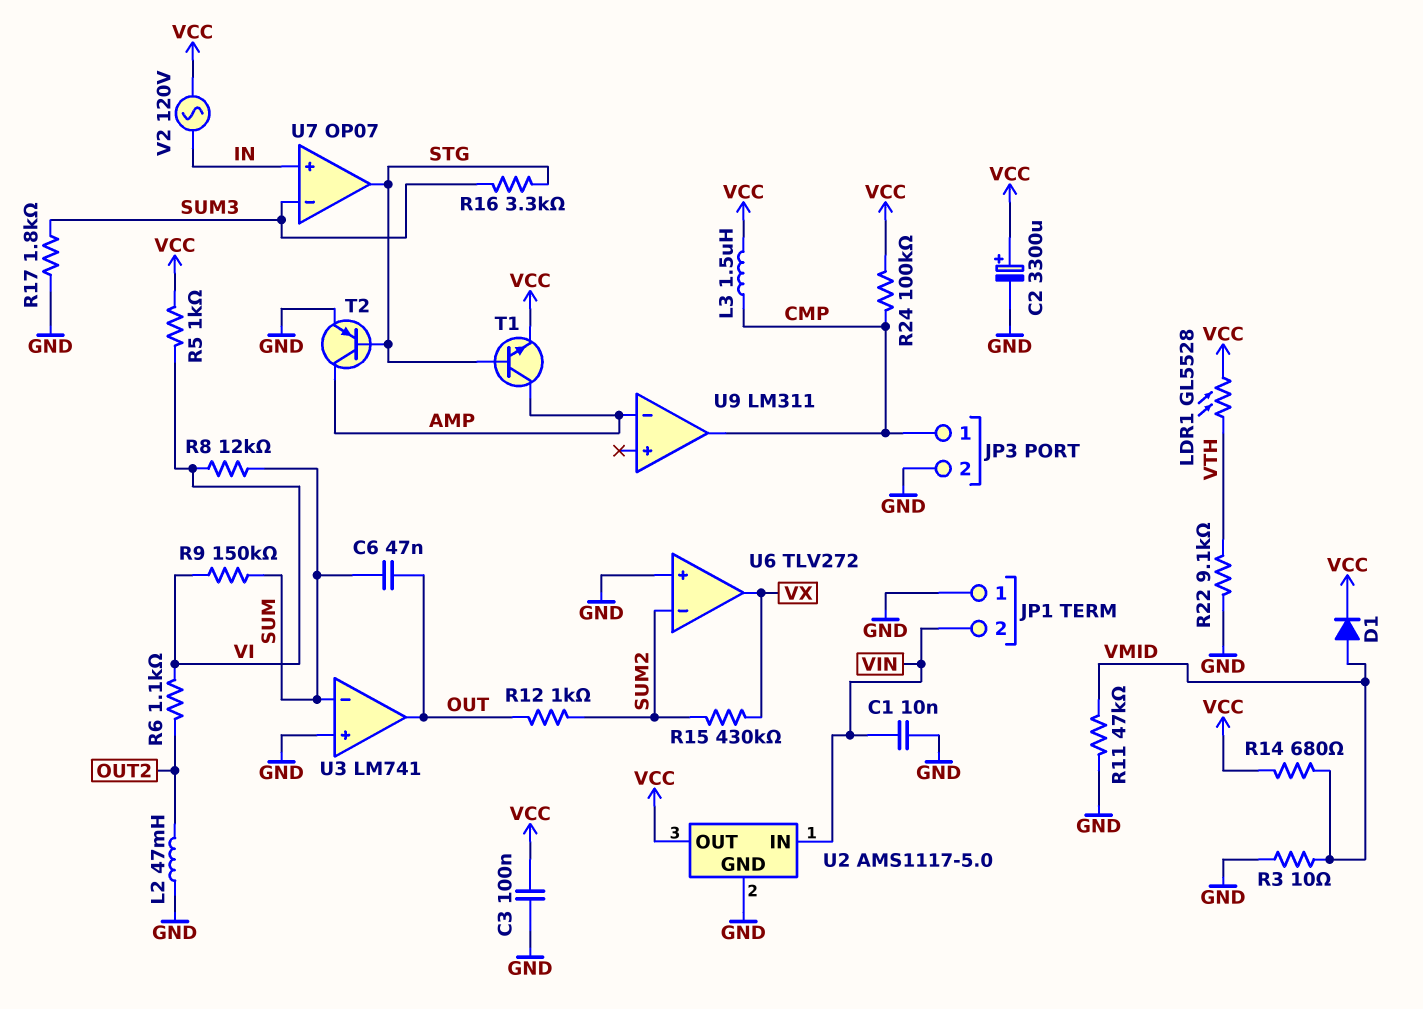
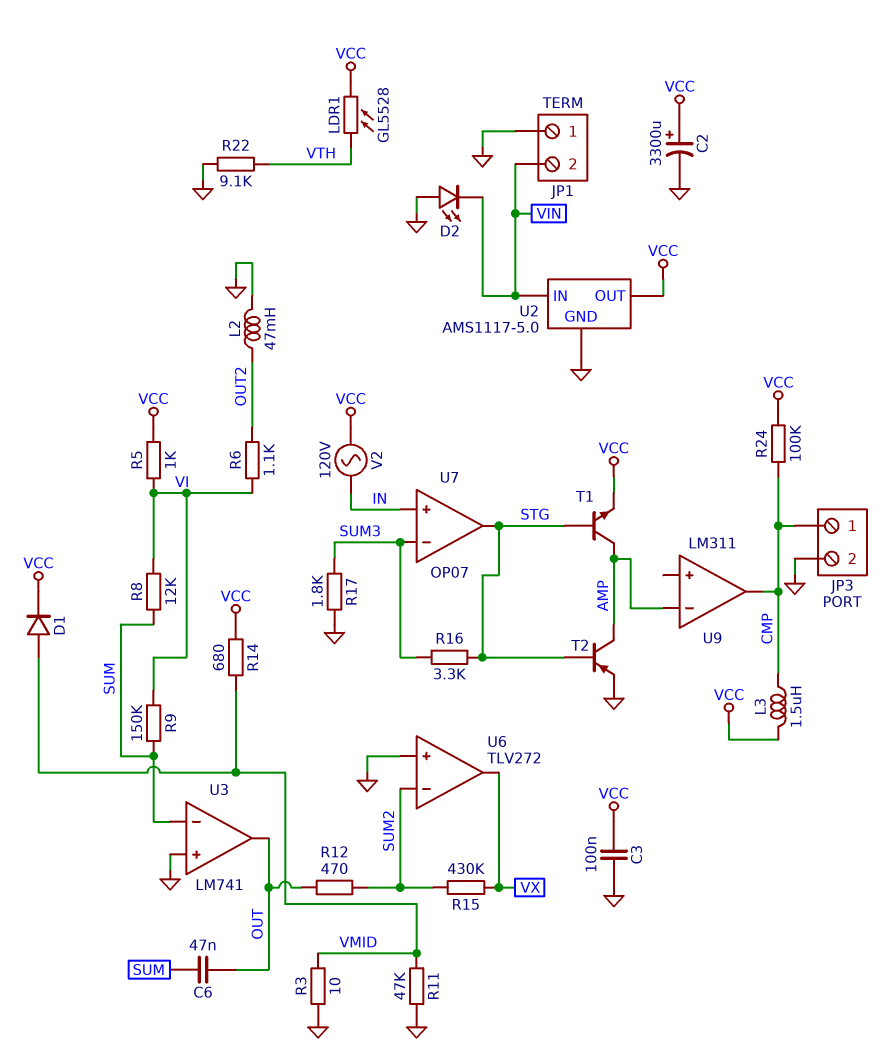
C1: 10nF (GND, VIN) -> none
D2: none -> LED (A GND, K VIN)
R12: 1k (OUT, SUM2) -> 470 (OUT, SUM2)

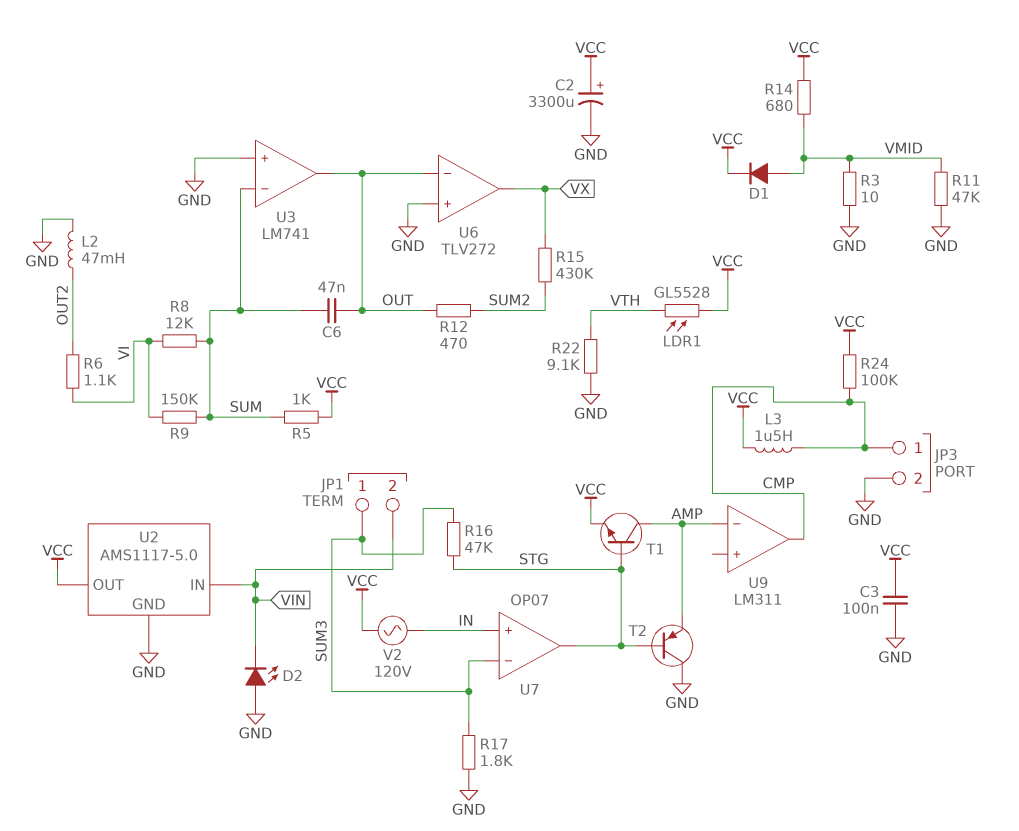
JP1 pin 1: GND -> SUM3
R5: 1k (VCC, VI) -> 1k (SUM, VCC)
R16: 3.3k (STG, SUM3) -> 47k (STG, SUM3)
T2: PNP (B STG, C AMP, E GND) -> PNP (B STG, C GND, E AMP)
U6 pin in-: SUM2 -> OUT

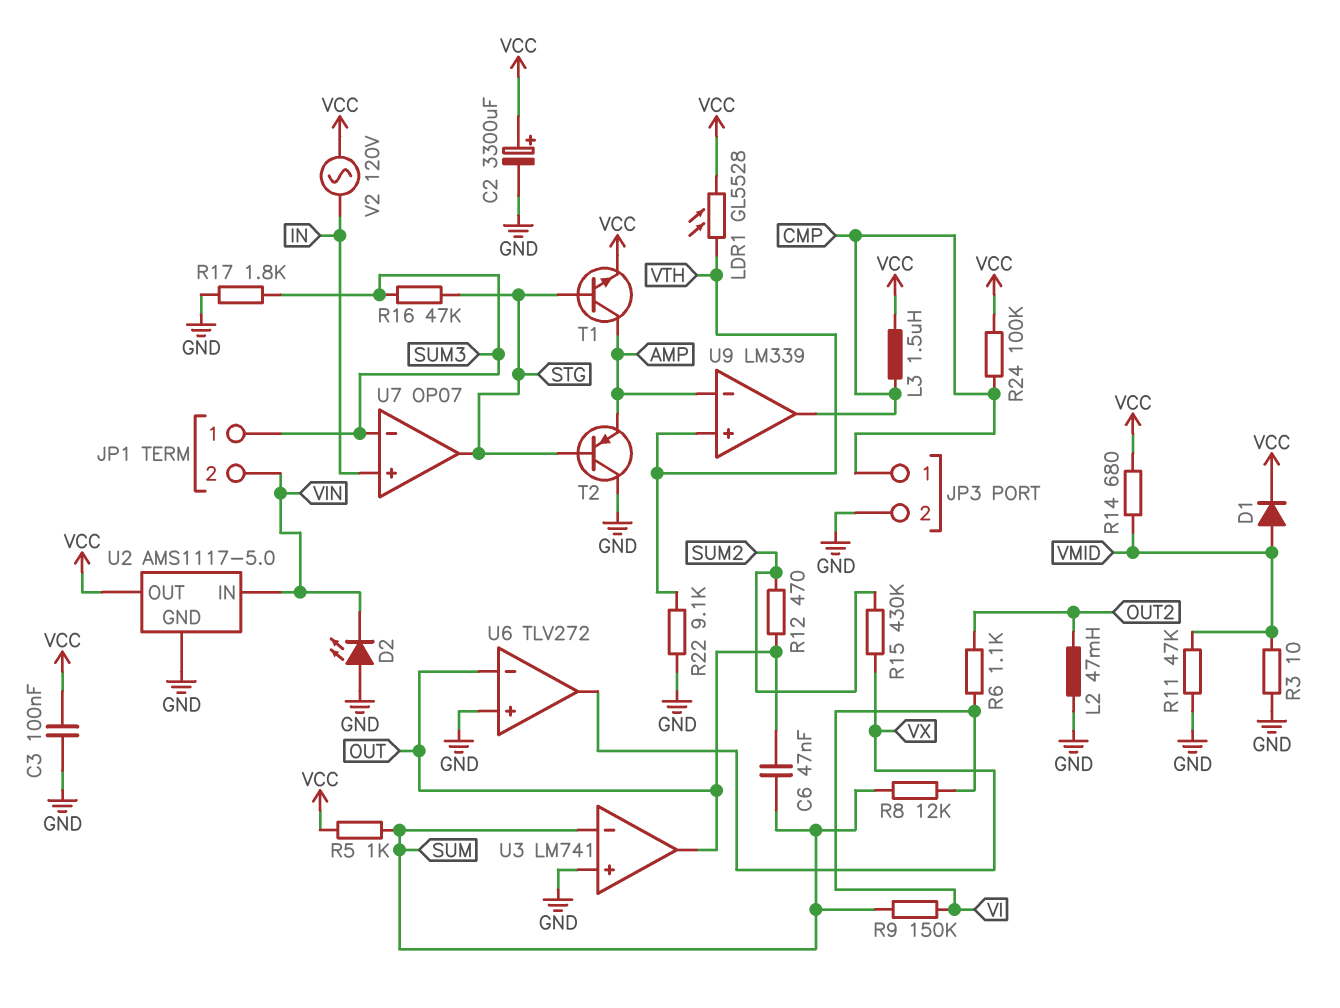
U9: LM311 -> LM339
U9 pin in+: none -> VTH

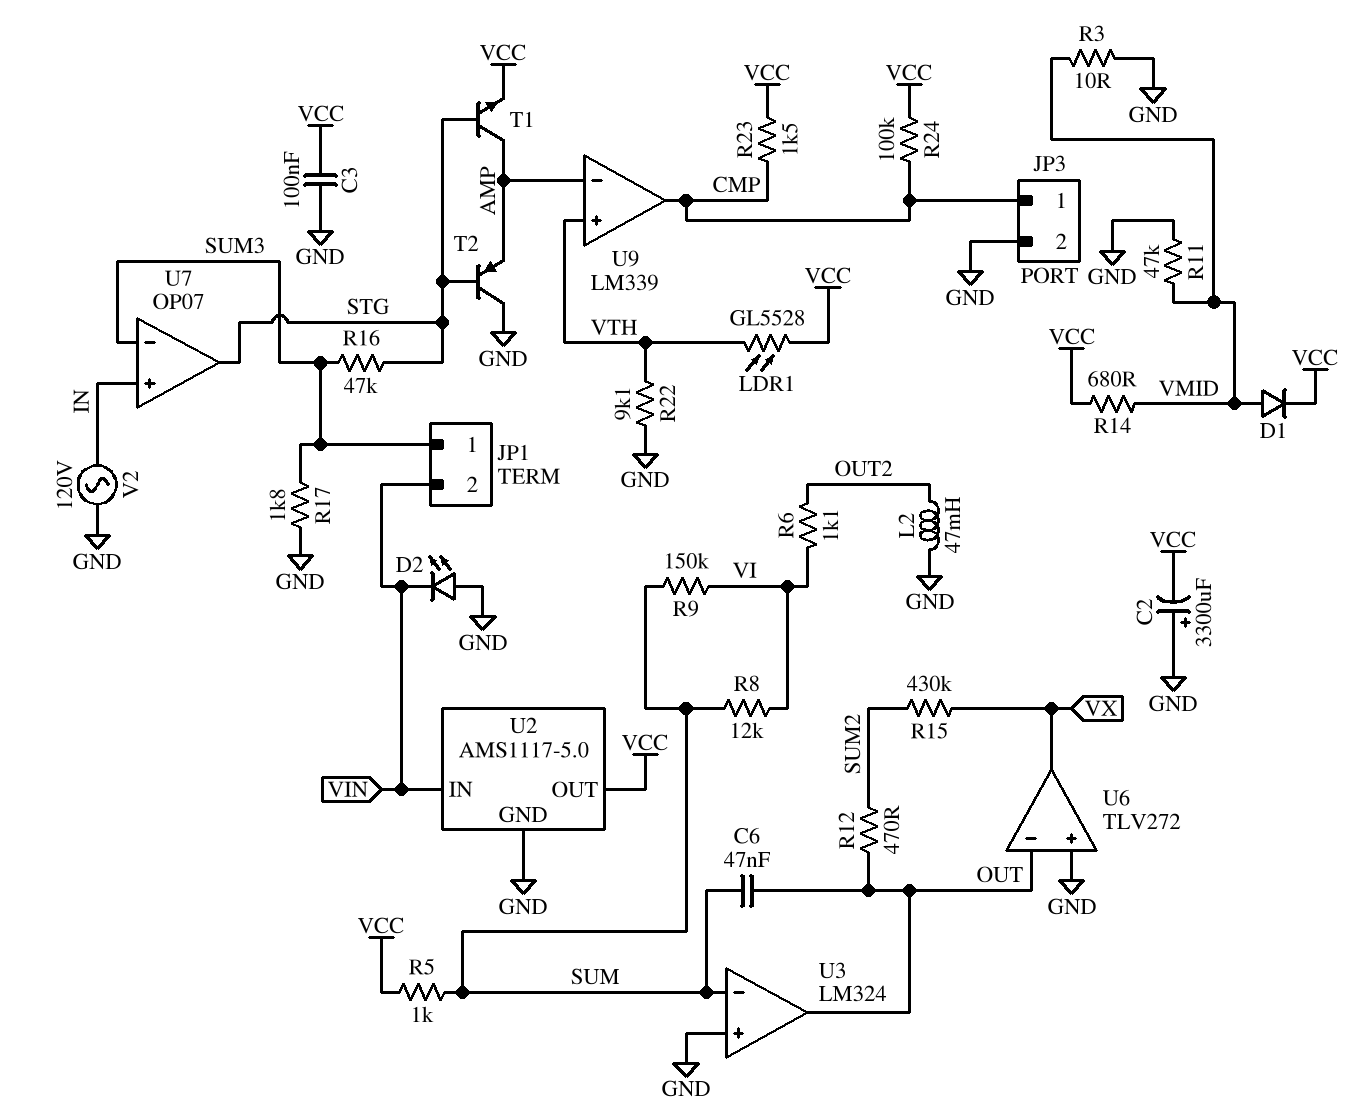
C2: 3300uF (plus VCC, minus GND) -> 3300uF (plus GND, minus VCC)
L3: 1.5uH (CMP, VCC) -> none
R23: none -> 1.5k (CMP, VCC)
U3: LM741 -> LM324
V2: AC 120V (IN, VCC) -> AC 120V (GND, IN)

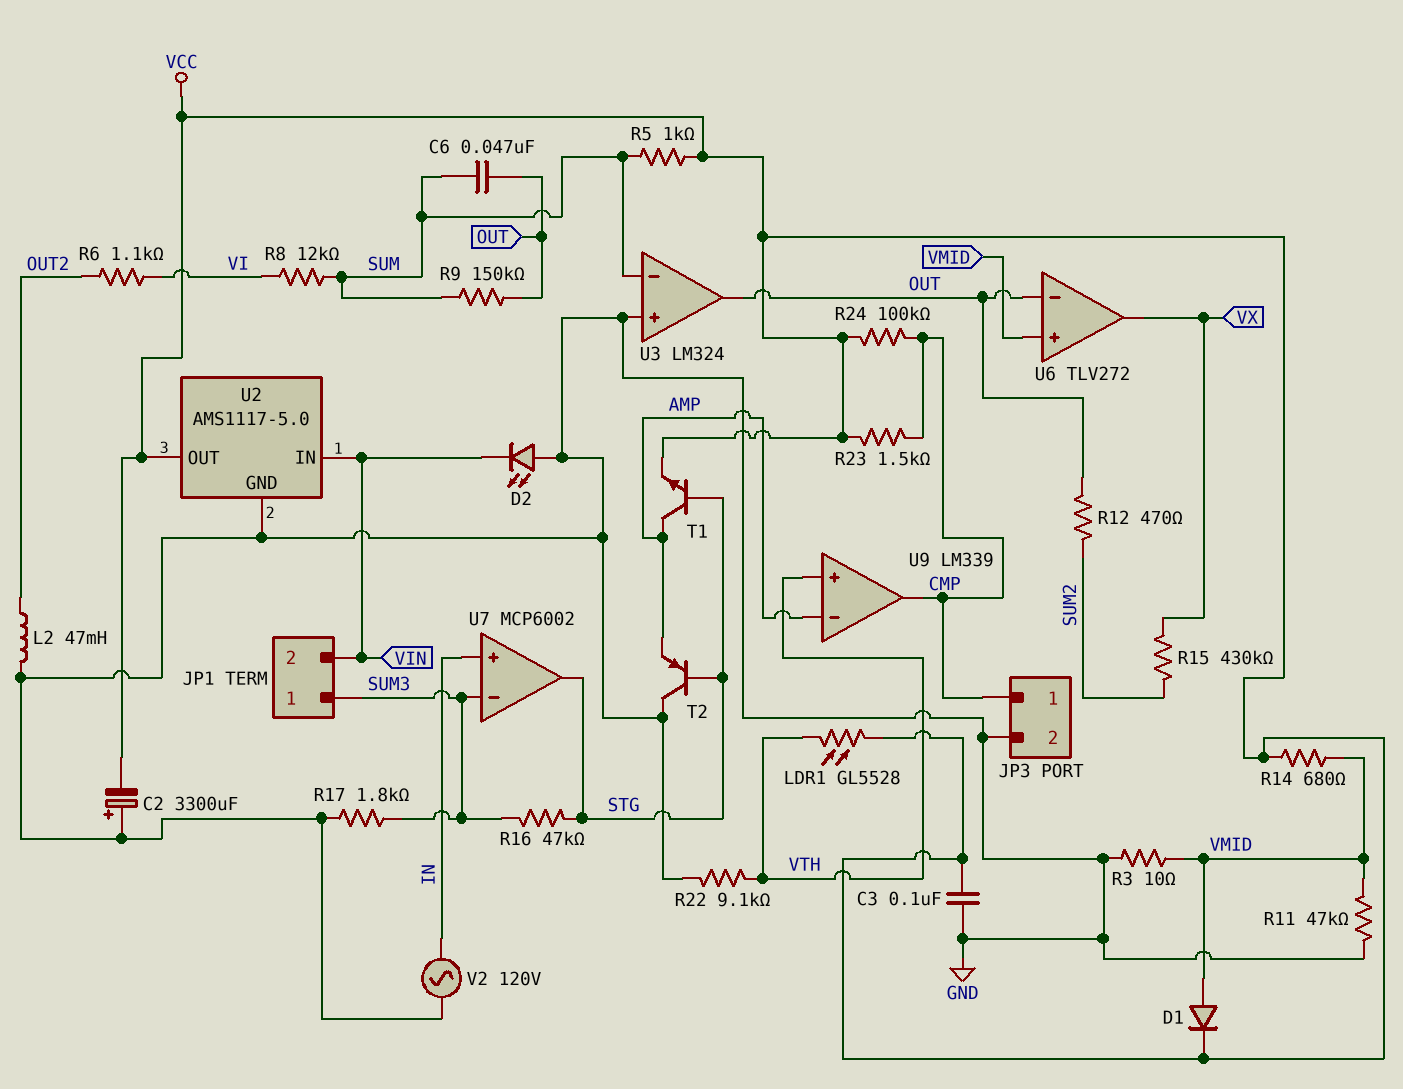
R9: 150k (SUM, VI) -> 150k (OUT, SUM)
U6 pin in+: GND -> VMID
U7: OP07 -> MCP6002

